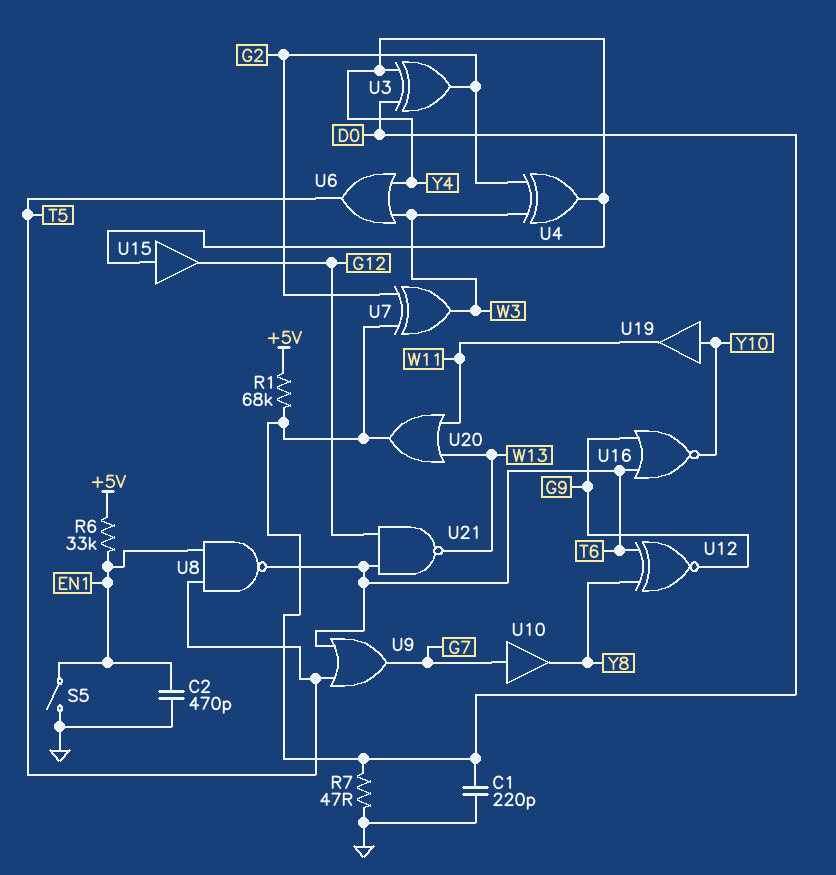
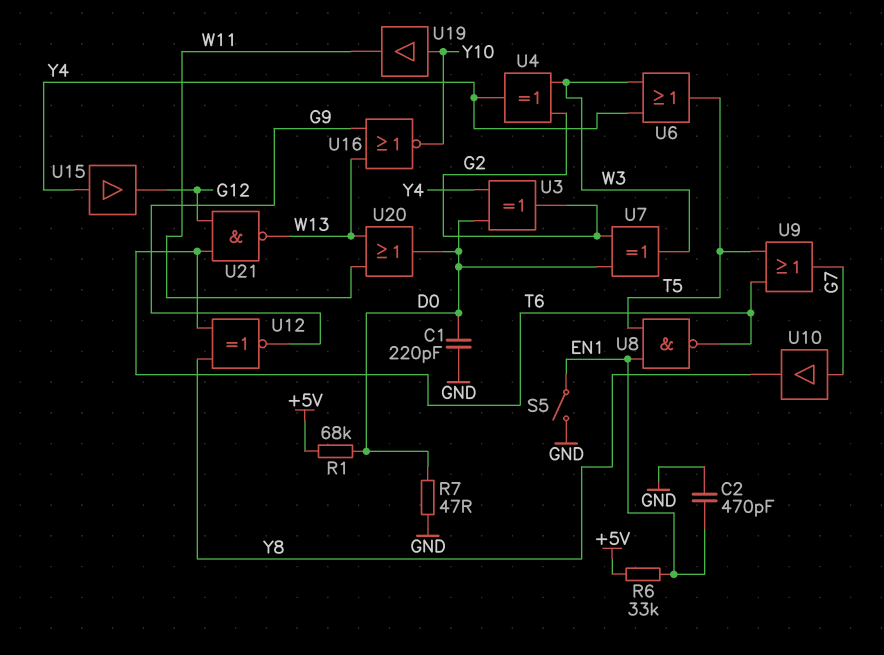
U16: NOR (in G9, in T6, out Y10) -> NOR (in G9, in W13, out Y10)

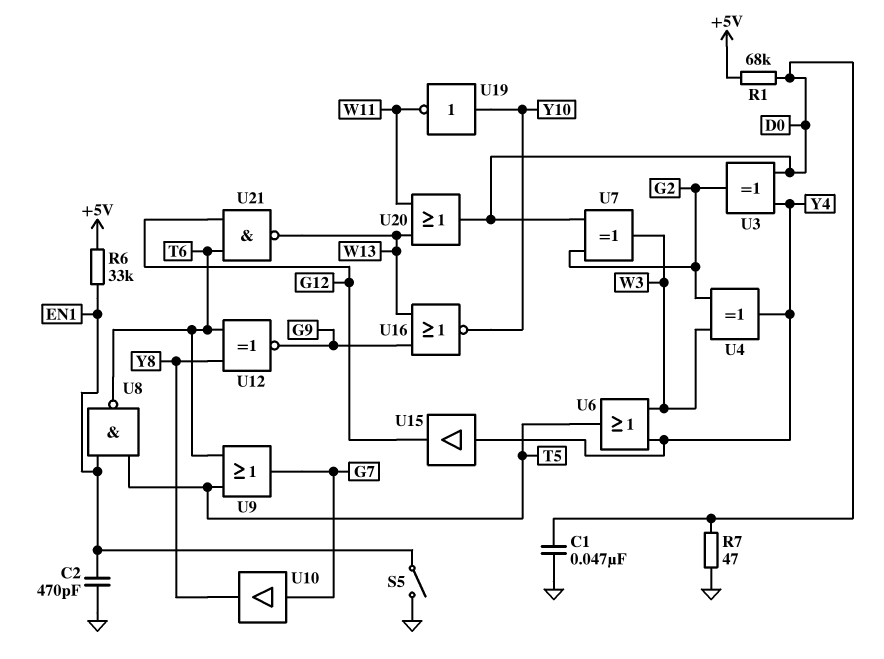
C1: 220pF (D0, GND) -> 47nF (D0, GND)
U19: buffer (in Y10, out W11) -> NOT (in Y10, out W11)

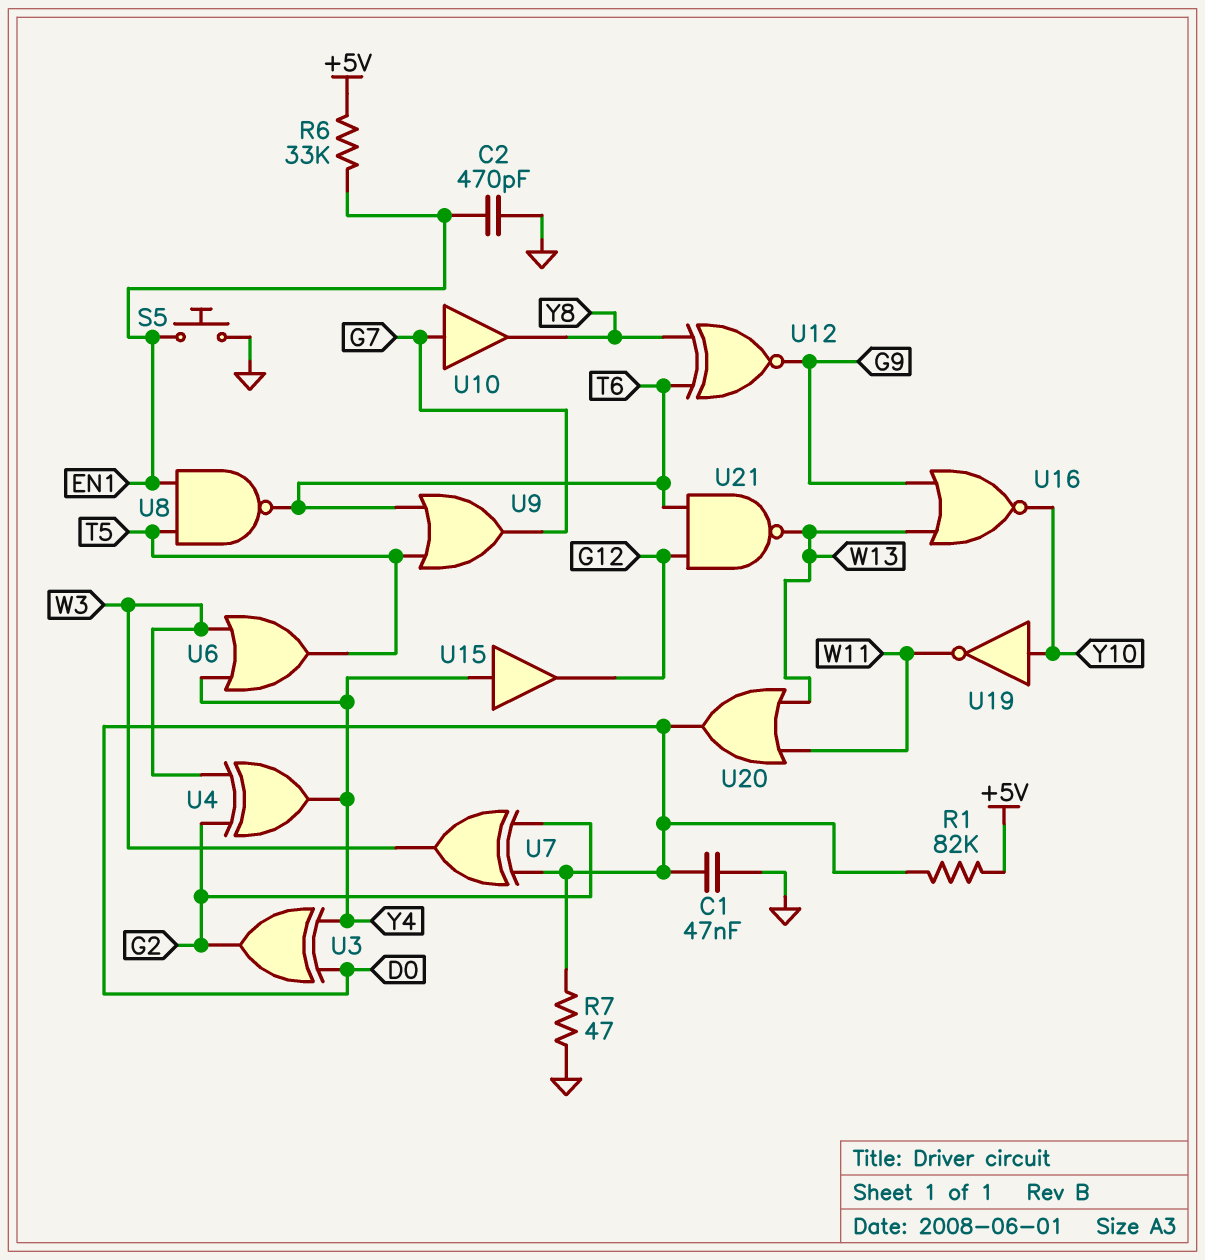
R1: 68k (+5V, D0) -> 82k (+5V, D0)
S5: switch (EN1, GND) -> button (EN1, GND)

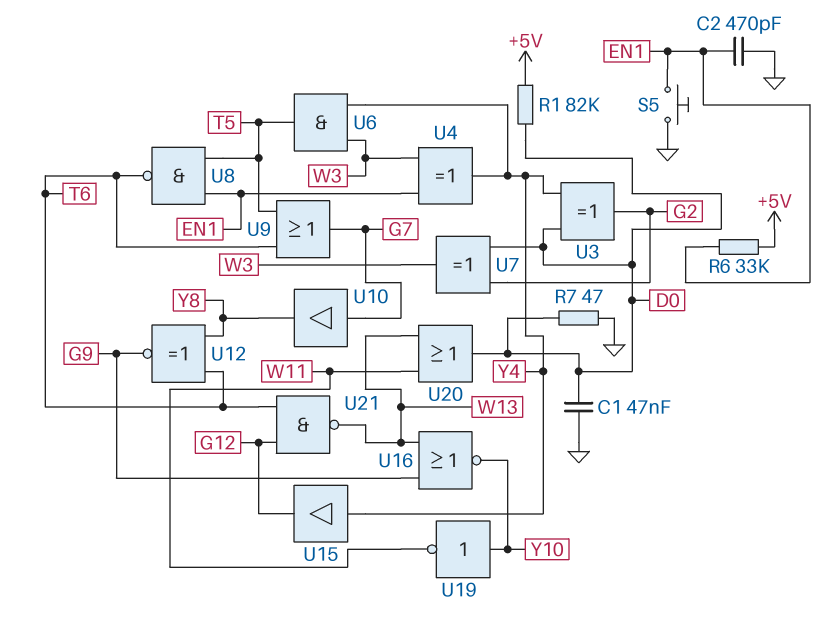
U4: XOR (in G2, in W3, out Y4) -> XOR (in EN1, in W3, out Y4)
U6: OR (in W3, in Y4, out T5) -> AND (in W3, in Y4, out T5)

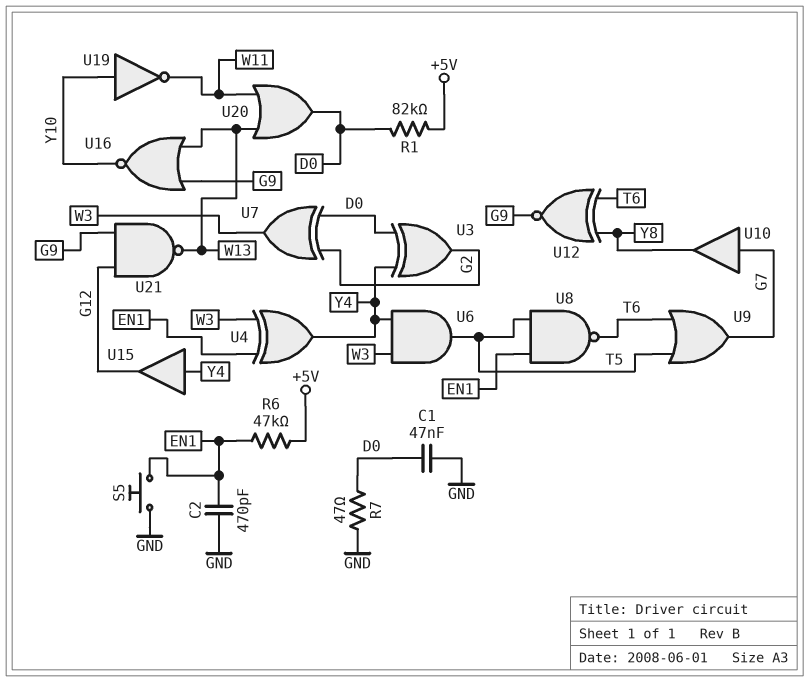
R6: 33k (+5V, EN1) -> 47k (+5V, EN1)
U21: NAND (in G12, in T6, out W13) -> NAND (in G9, in G12, out W13)

